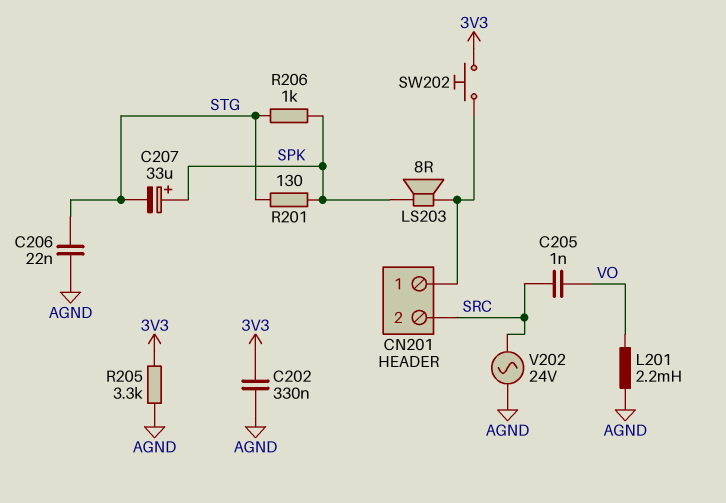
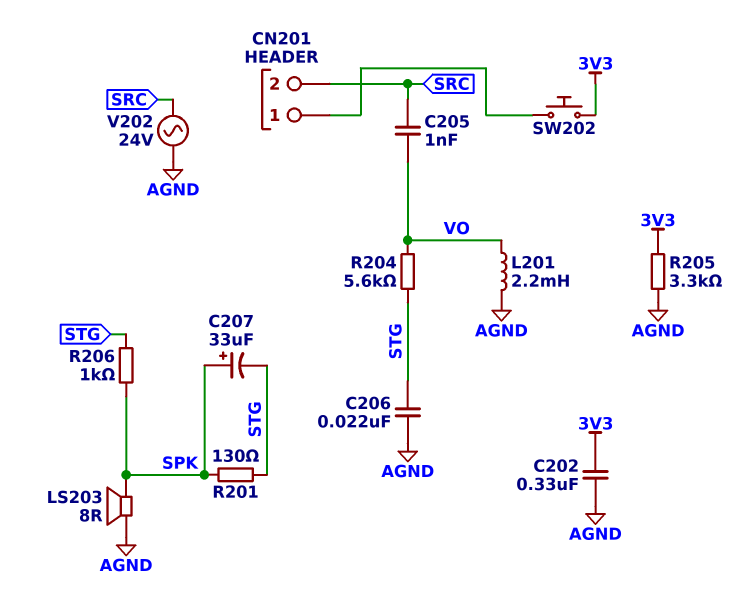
LS203: speaker 8R (CN201/1, SPK) -> speaker 8R (AGND, SPK)
R204: none -> 5.6k (STG, VO)

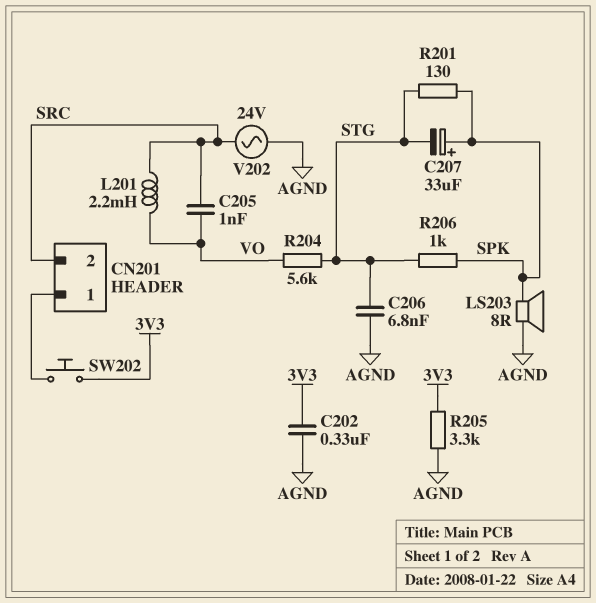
C206: 22nF (AGND, STG) -> 6.8nF (AGND, STG)
L201: 2.2mH (AGND, VO) -> 2.2mH (SRC, VO)

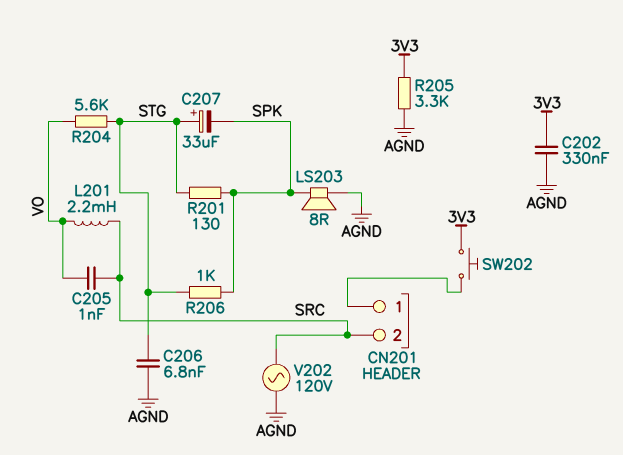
C207: 33uF (plus SPK, minus STG) -> 33uF (plus STG, minus SPK)
V202: AC 24V (AGND, SRC) -> AC 120V (AGND, SRC)

